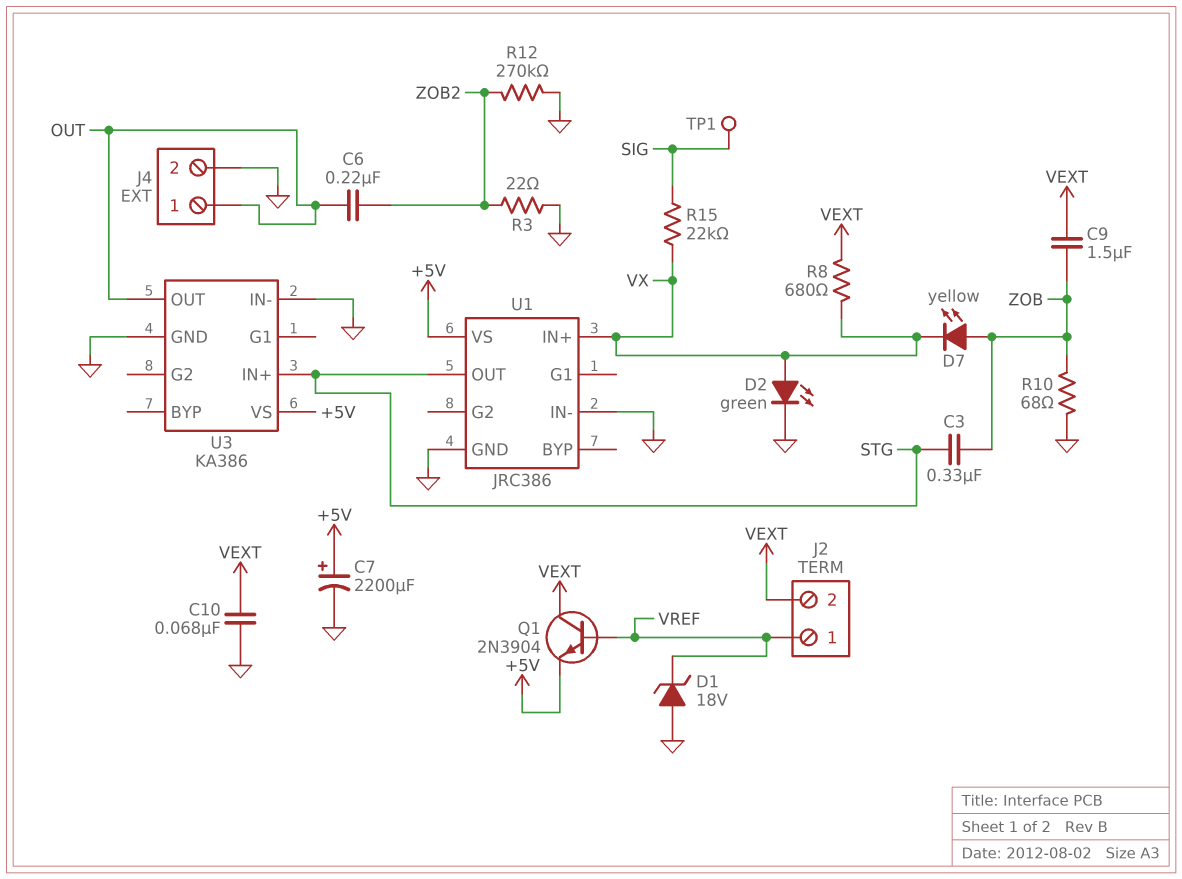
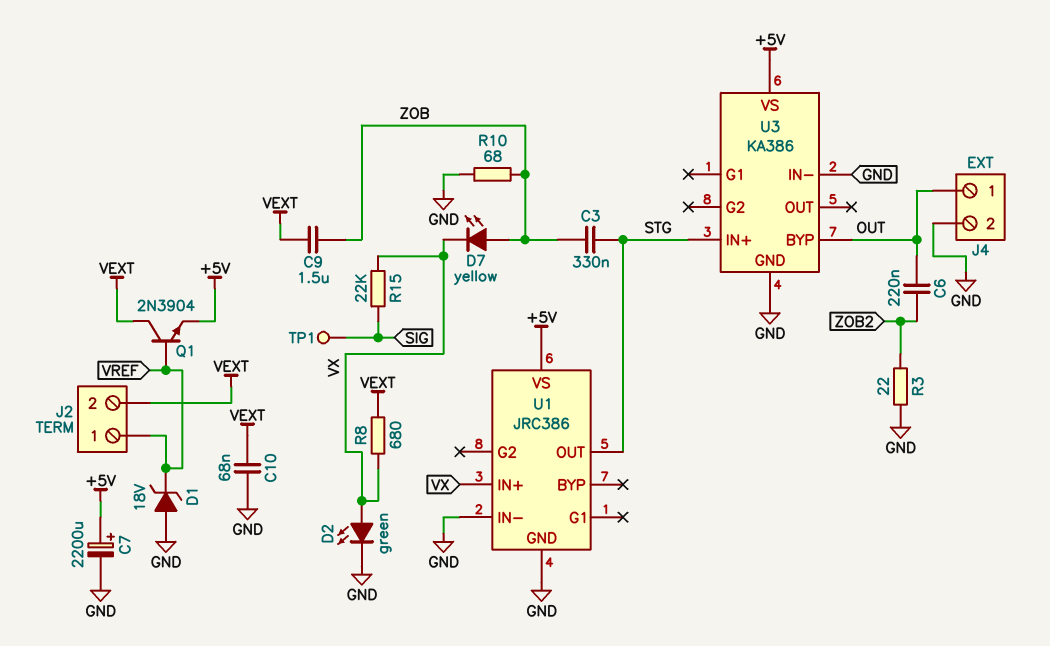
R12: 270k (GND, ZOB2) -> none
U3 pin BYP: none -> OUT
U3 pin OUT: OUT -> none

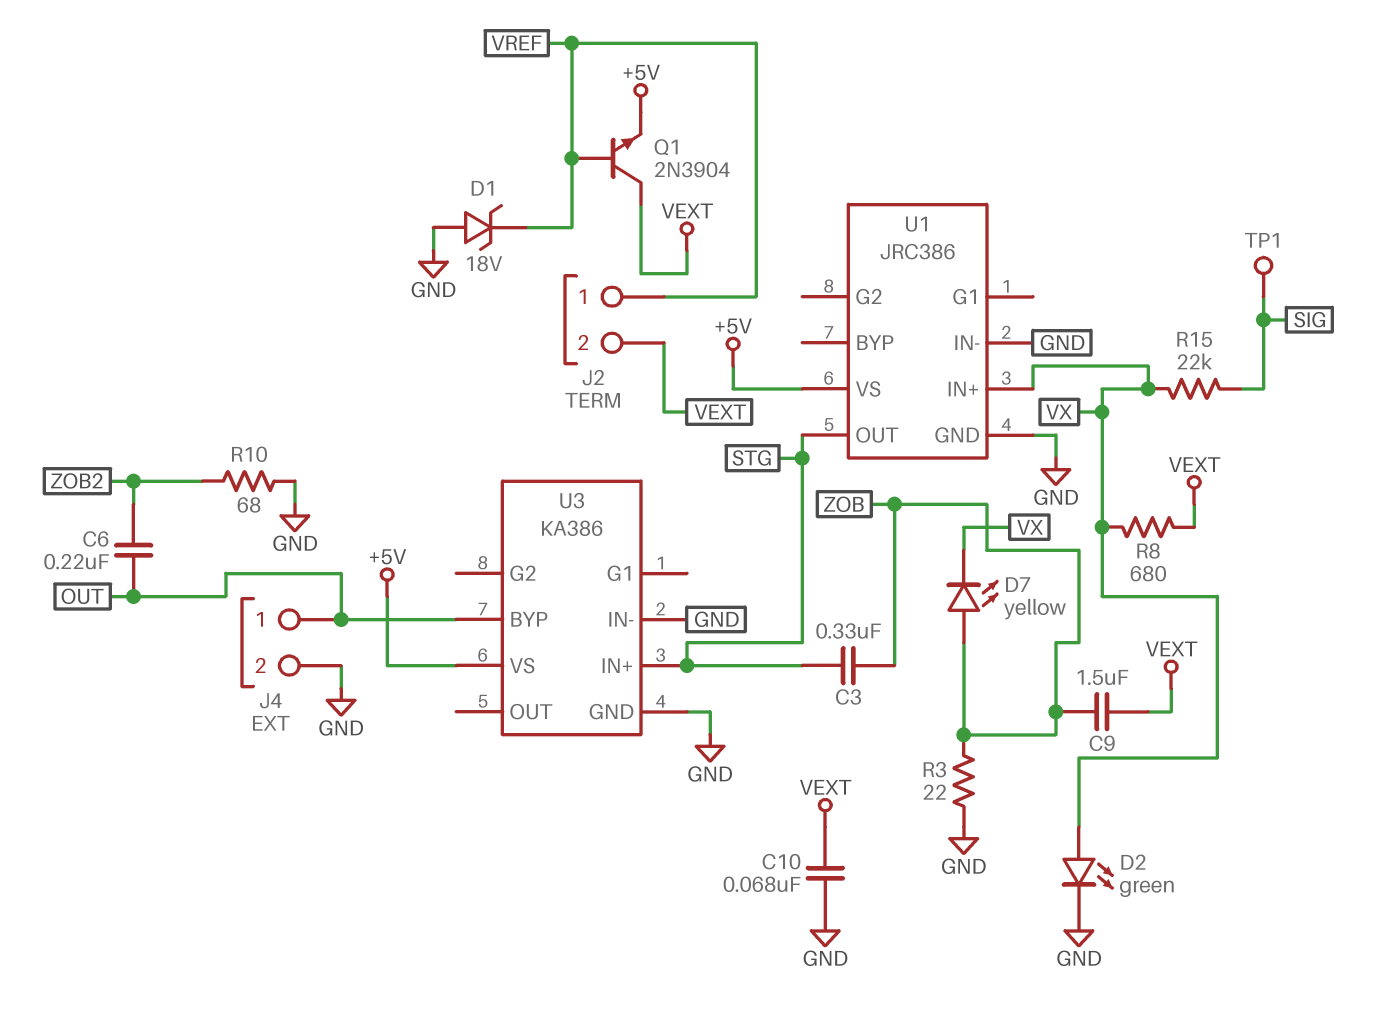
C7: 2200uF (plus +5V, minus GND) -> none
R3: 22 (GND, ZOB2) -> 22 (GND, ZOB)
R10: 68 (GND, ZOB) -> 68 (GND, ZOB2)

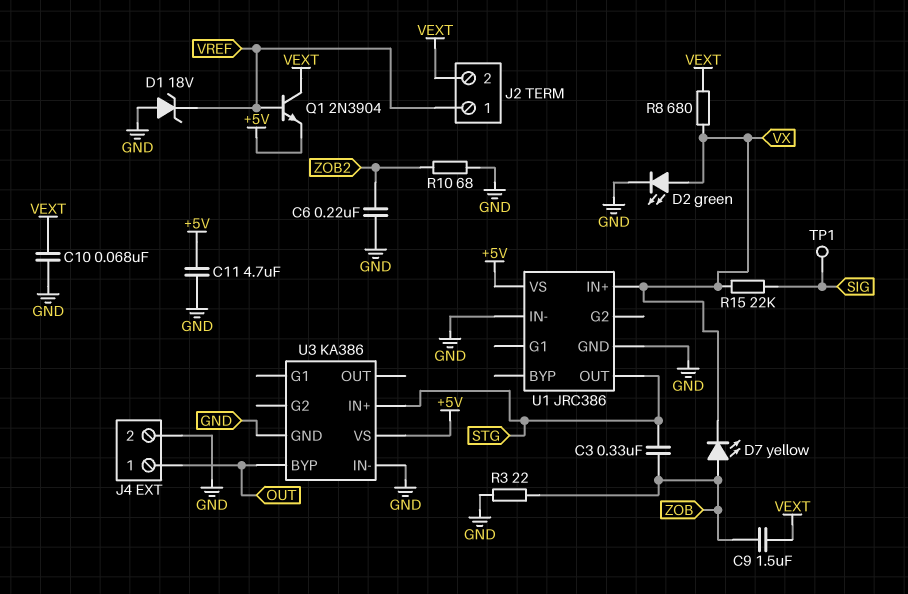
C6: 220nF (OUT, ZOB2) -> 220nF (GND, ZOB2)
C11: none -> 4.7uF (+5V, GND)

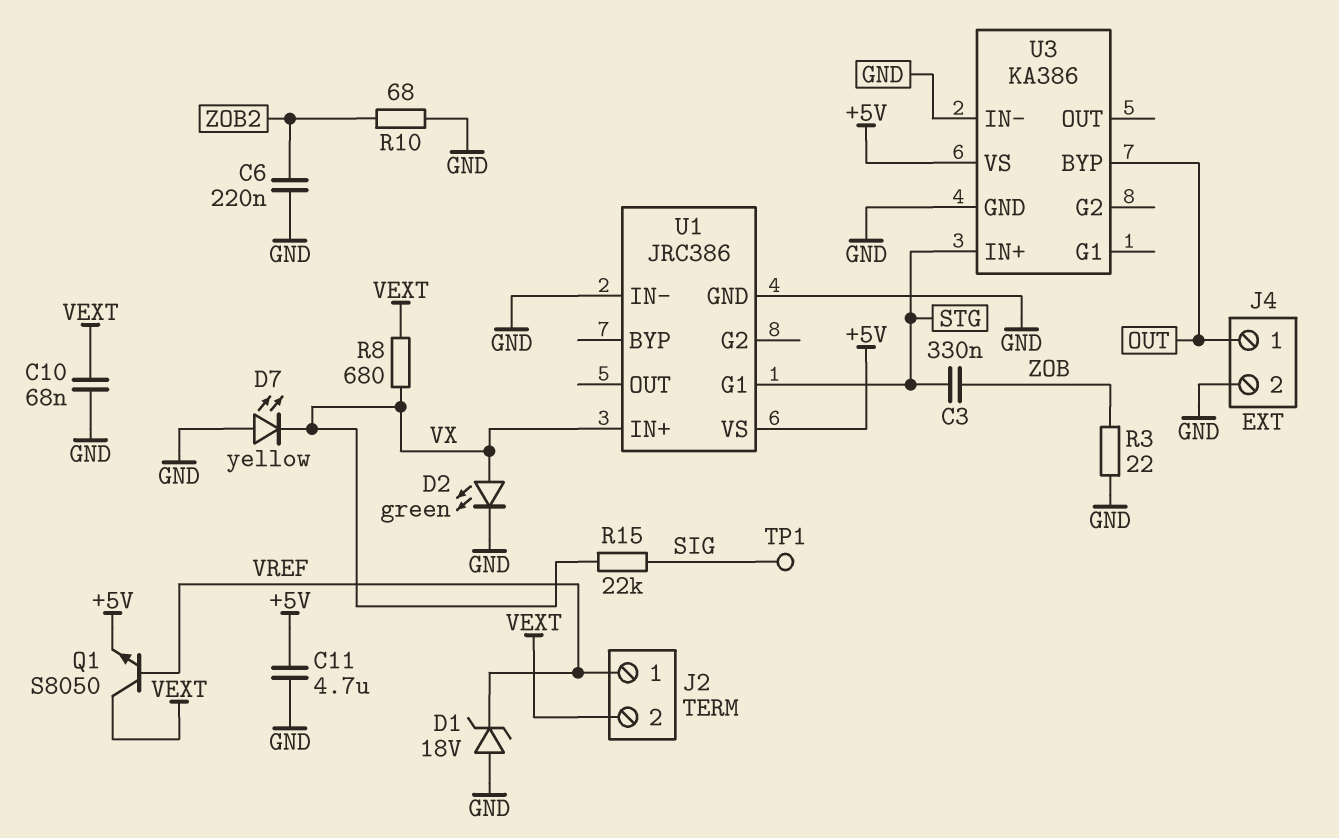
C9: 1.5uF (VEXT, ZOB) -> none
D7: LED yellow (A ZOB, K VX) -> LED yellow (A GND, K VX)
Q1: NPN 2N3904 (B VREF, C VEXT, E +5V) -> NPN S8050 (B VREF, C VEXT, E +5V)
U1 pin G1: none -> STG
U1 pin OUT: STG -> none

